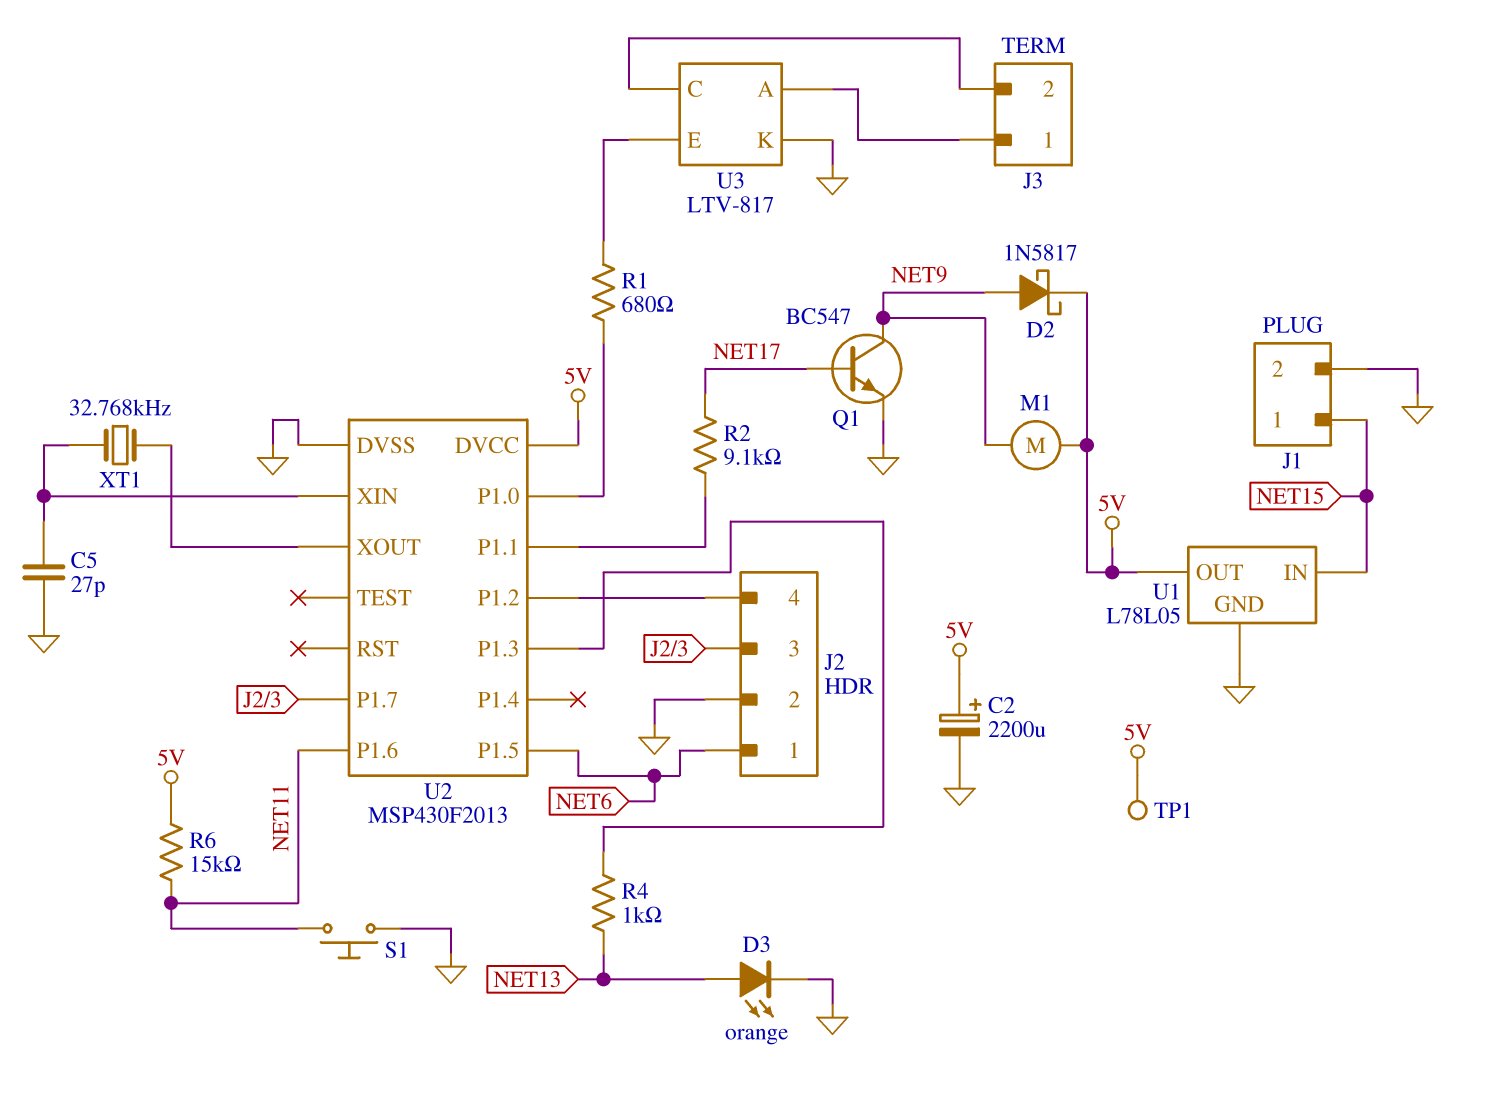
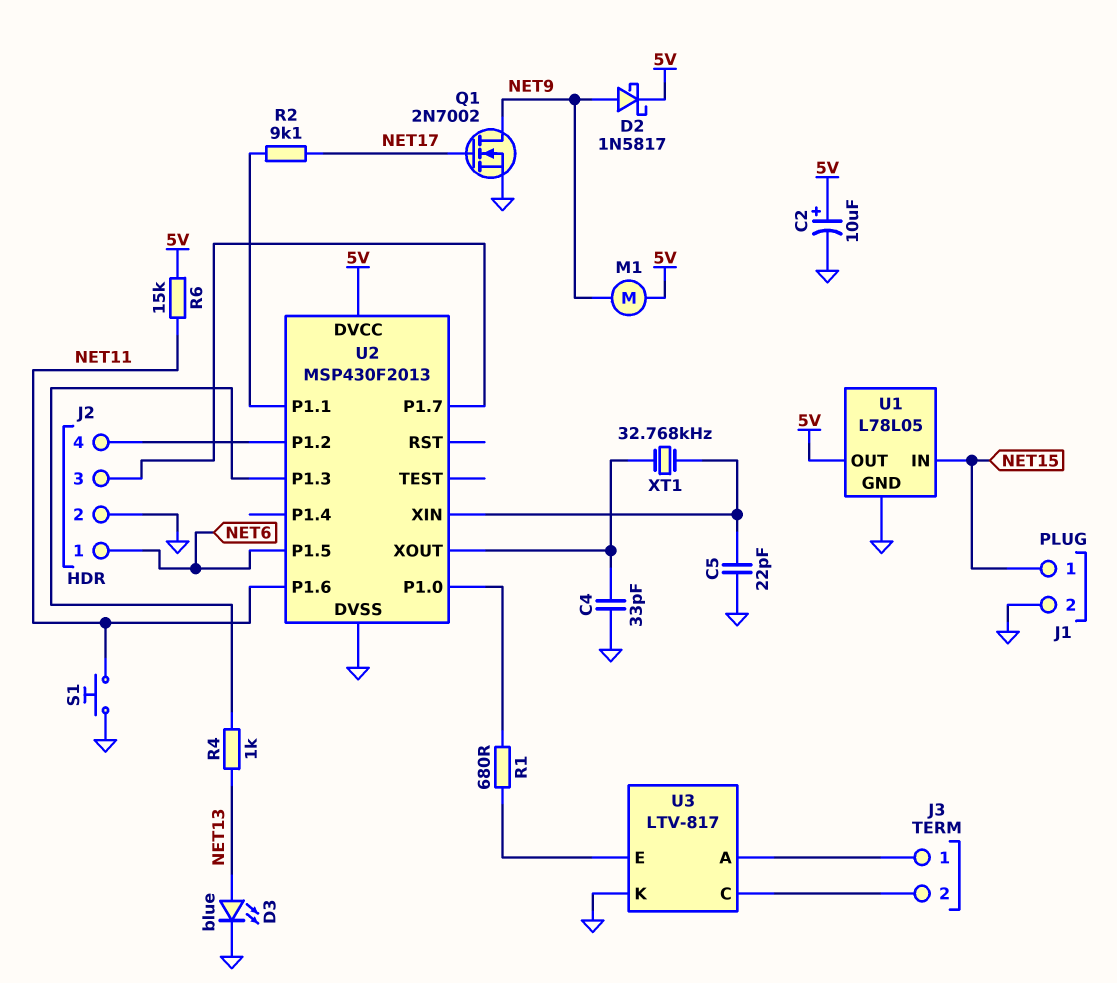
C2: 2200uF (plus 5V, minus GND) -> 10uF (plus 5V, minus GND)
C4: none -> 33pF (GND, U2/XOUT)
C5: 27pF (GND, U2/XIN) -> 22pF (GND, U2/XIN)
D3: LED orange (A NET13, K GND) -> LED blue (A NET13, K GND)
Q1: NPN BC547 (B NET17, C NET9, E GND) -> NMOS 2N7002 (G NET17, D NET9, S GND)
TP1: test point (5V) -> none

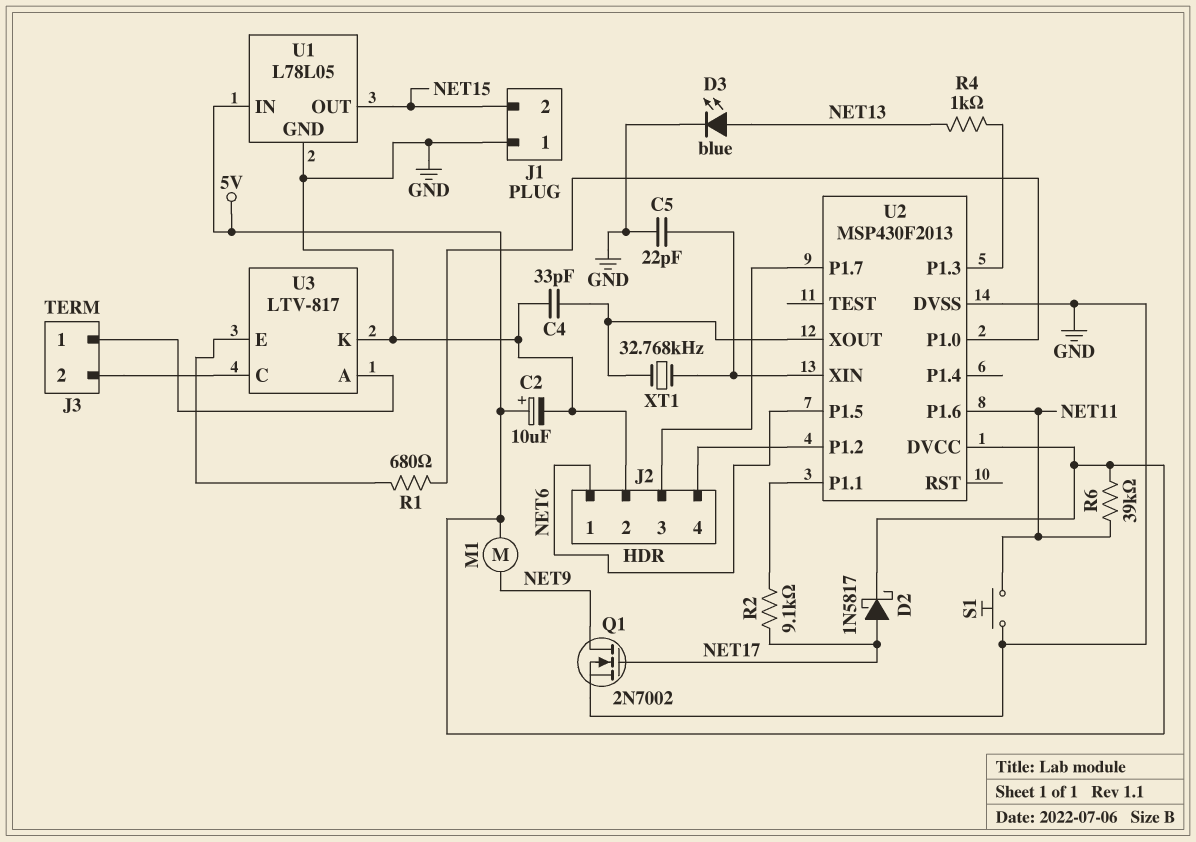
D2: schottky 1N5817 (A NET9, K 5V) -> schottky 1N5817 (A NET17, K 5V)
J1 pin 1: NET15 -> GND
J1 pin 2: GND -> NET15
R6: 15k (5V, NET11) -> 39k (5V, NET11)
U1 pin IN: NET15 -> 5V
U1 pin OUT: 5V -> NET15

